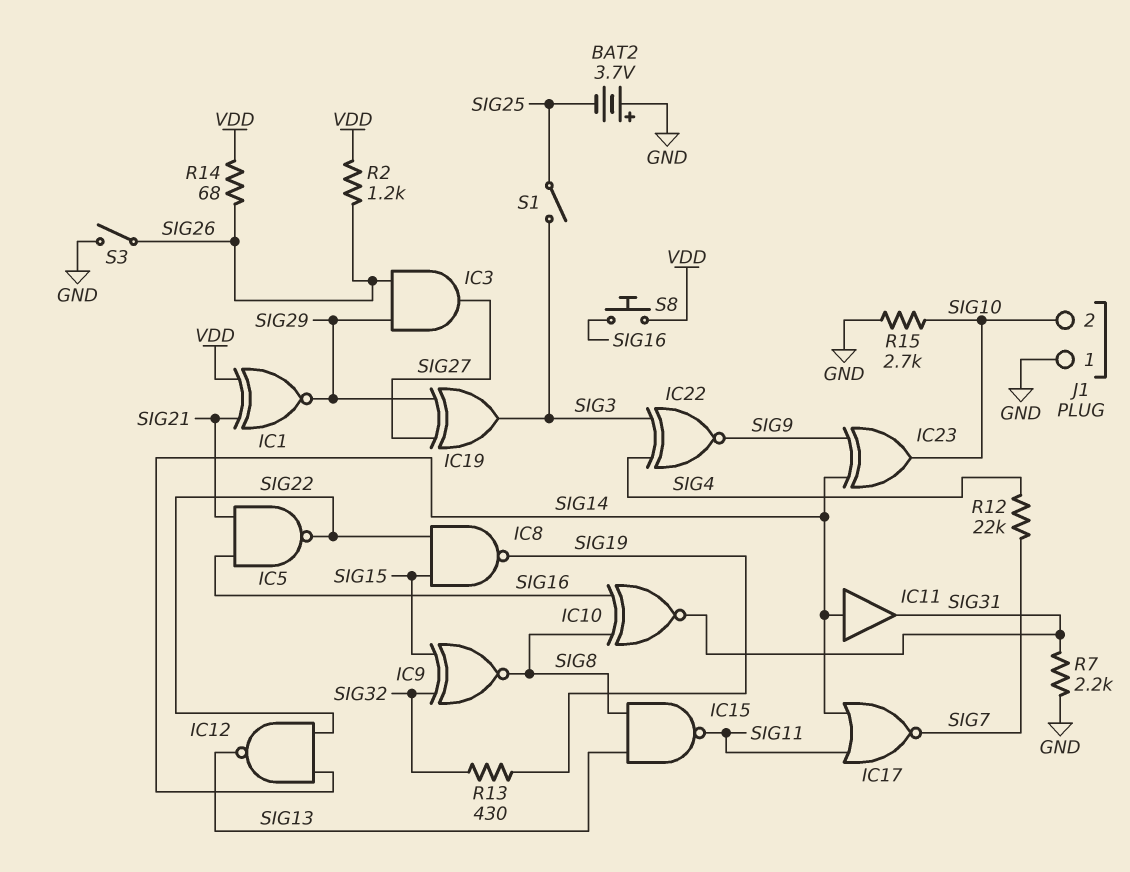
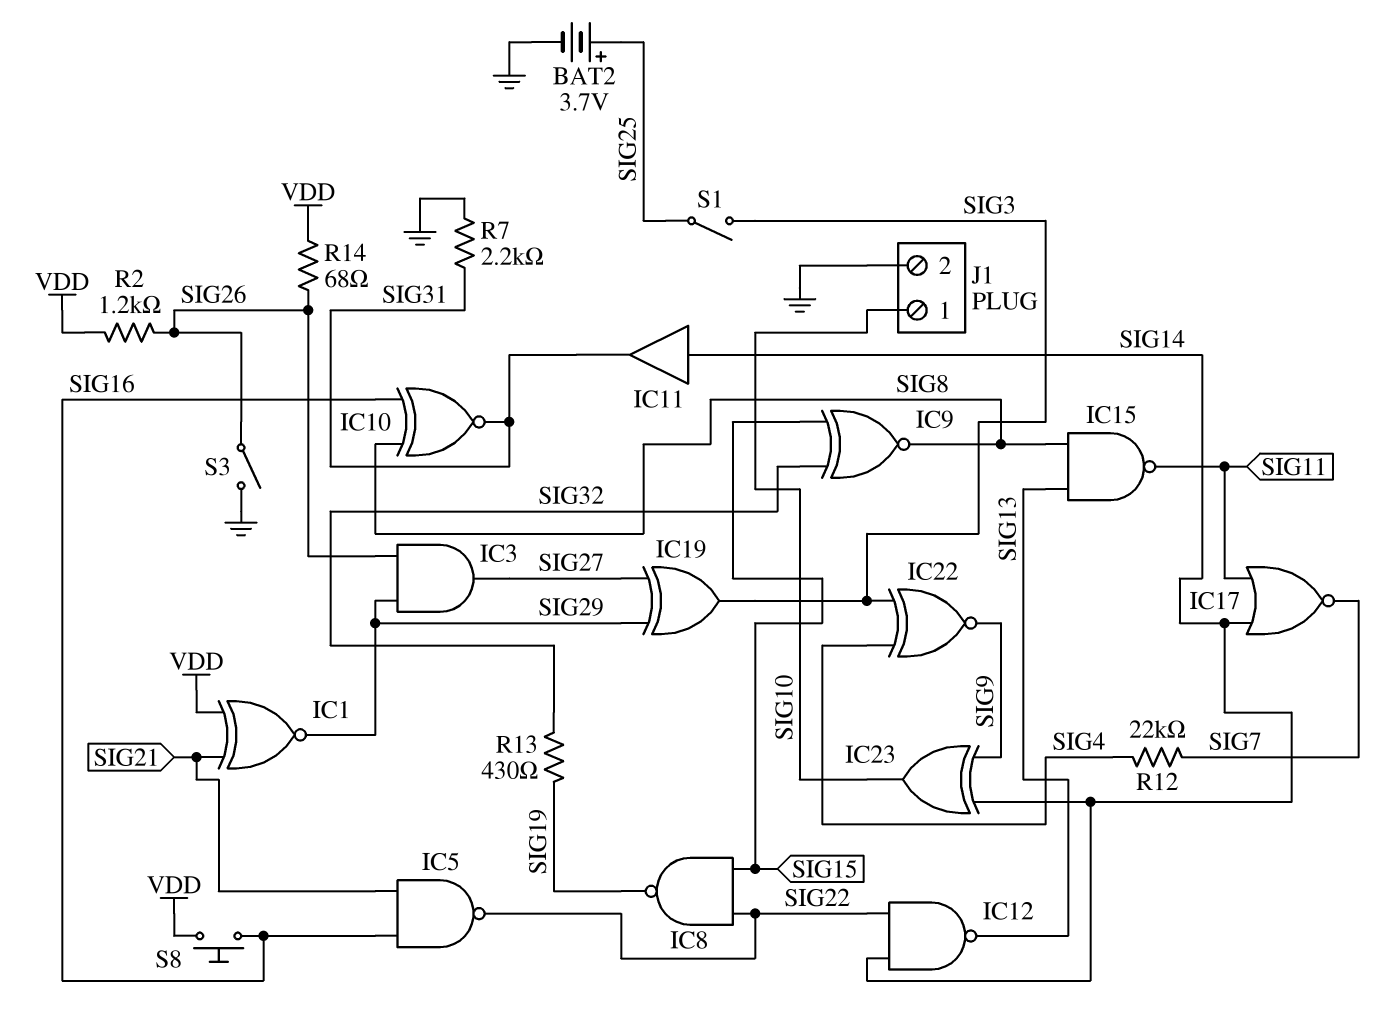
BAT2: 3.7V (plus GND, minus SIG25) -> 3.7V (plus SIG25, minus GND)
J1 pin 1: GND -> SIG10
J1 pin 2: SIG10 -> GND
R15: 2.7k (GND, SIG10) -> none

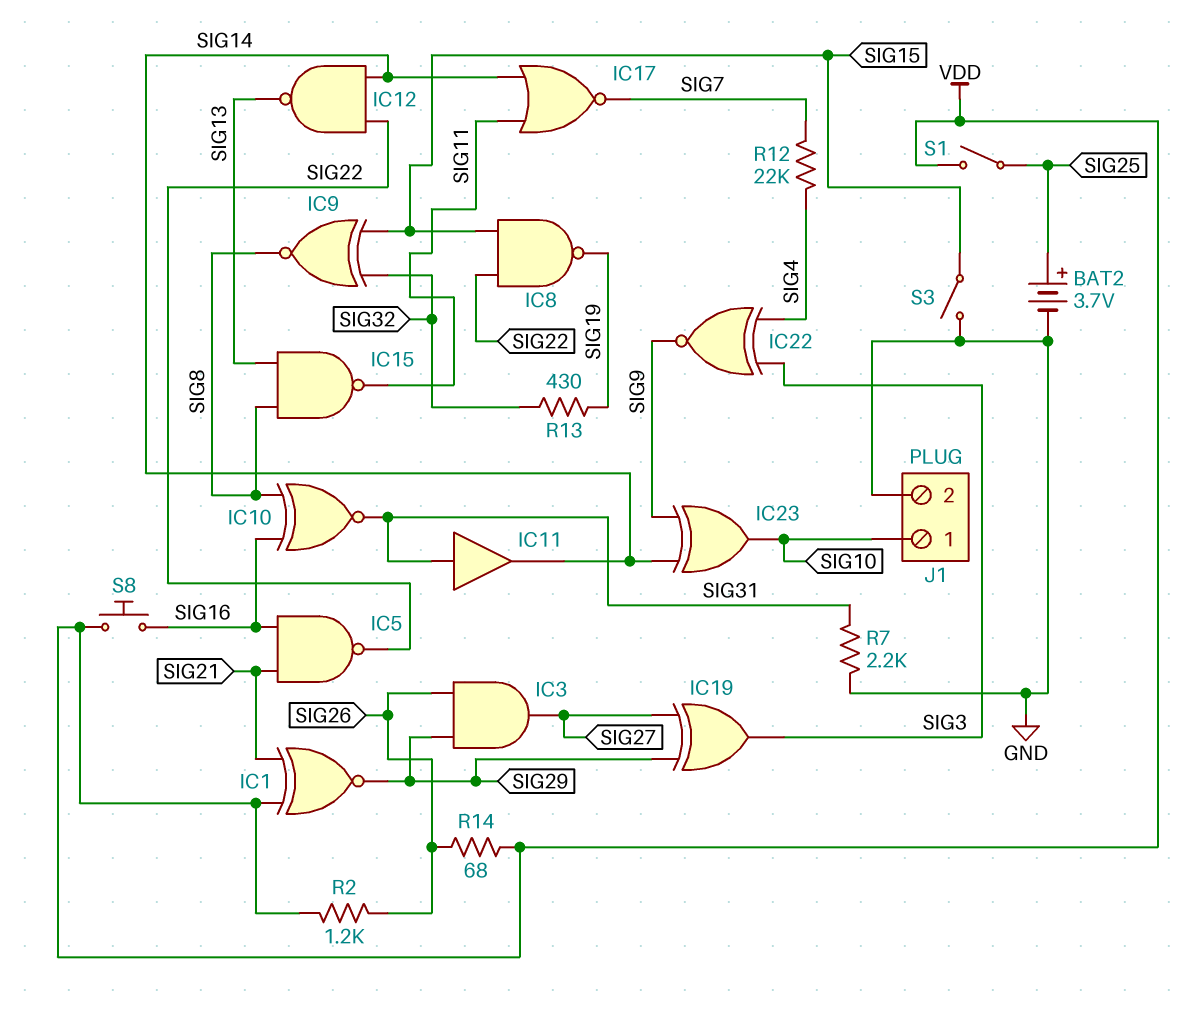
IC11: buffer (in SIG14, out SIG31) -> buffer (in SIG31, out SIG14)
S1: switch (SIG3, SIG25) -> switch (SIG25, VDD)
S3: switch (GND, SIG26) -> switch (GND, SIG15)

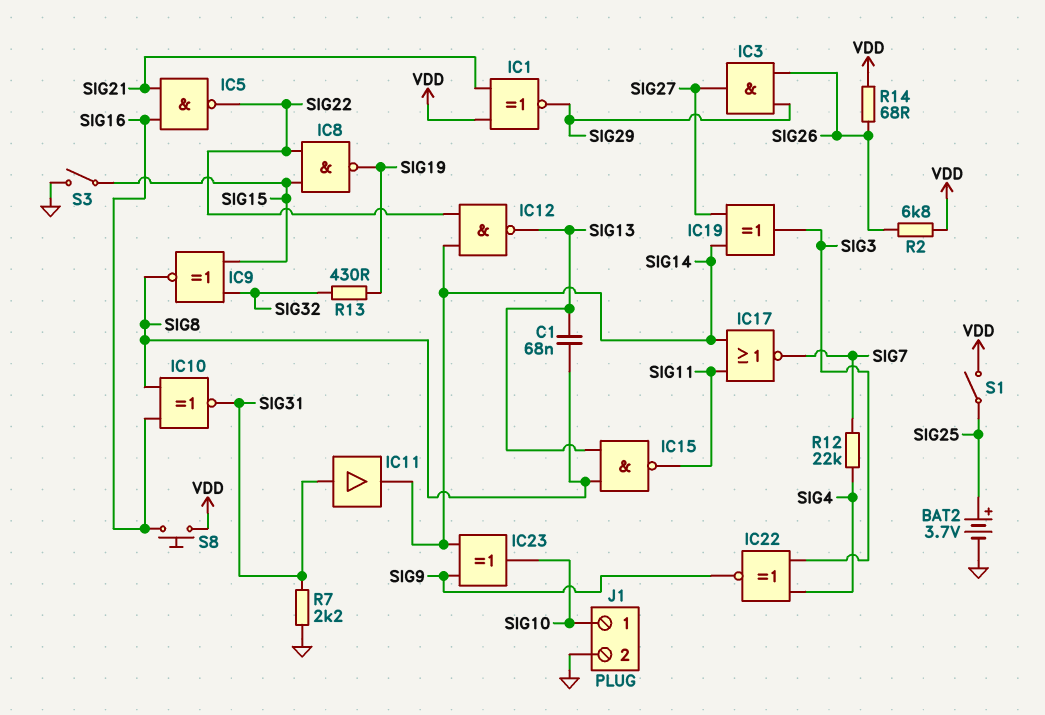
C1: none -> 68nF (SIG8, SIG13)
IC19: XOR (in SIG27, in SIG29, out SIG3) -> XOR (in SIG14, in SIG27, out SIG3)
R2: 1.2k (SIG26, VDD) -> 6.8k (SIG26, VDD)

